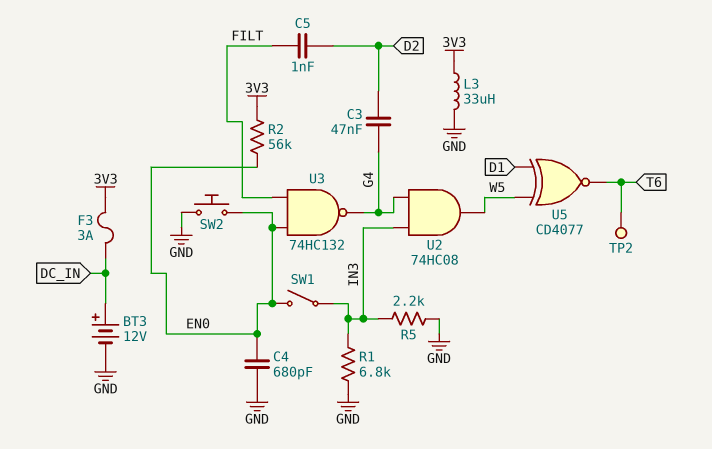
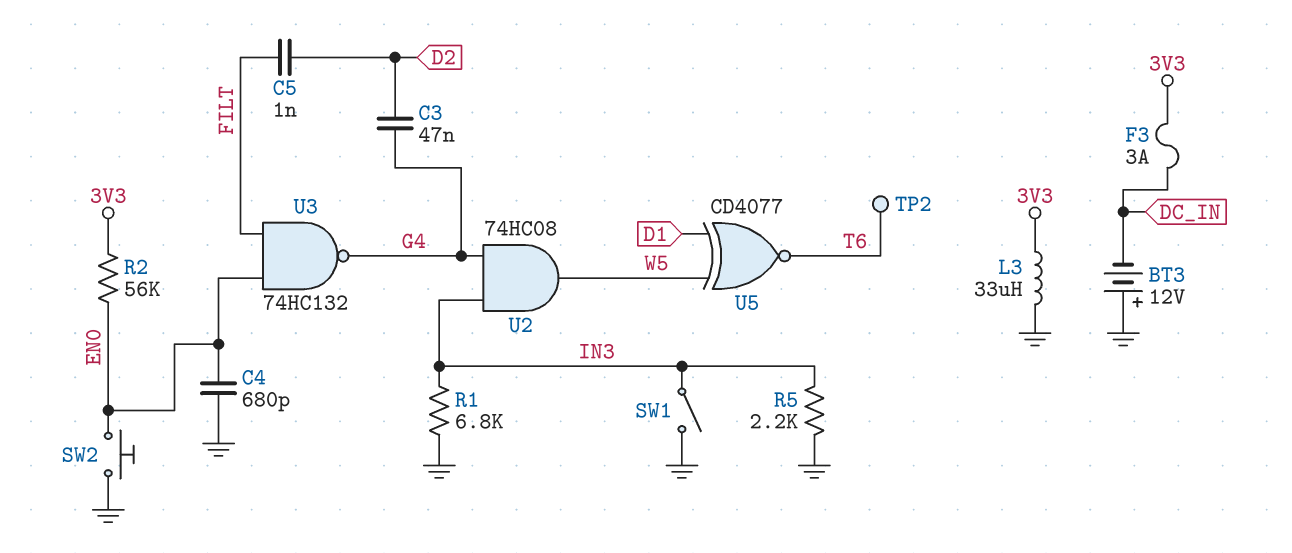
BT3: 12V (plus DC_IN, minus GND) -> 12V (plus GND, minus DC_IN)
SW1: switch (EN0, IN3) -> switch (GND, IN3)

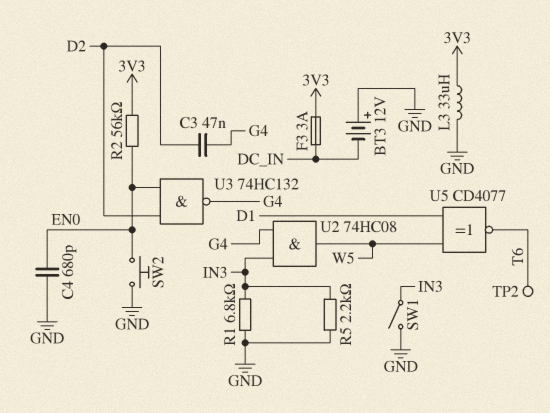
C5: 1nF (D2, FILT) -> none
U3: NAND 74HC132 (in EN0, in FILT, out G4) -> NAND 74HC132 (in D2, in EN0, out G4)

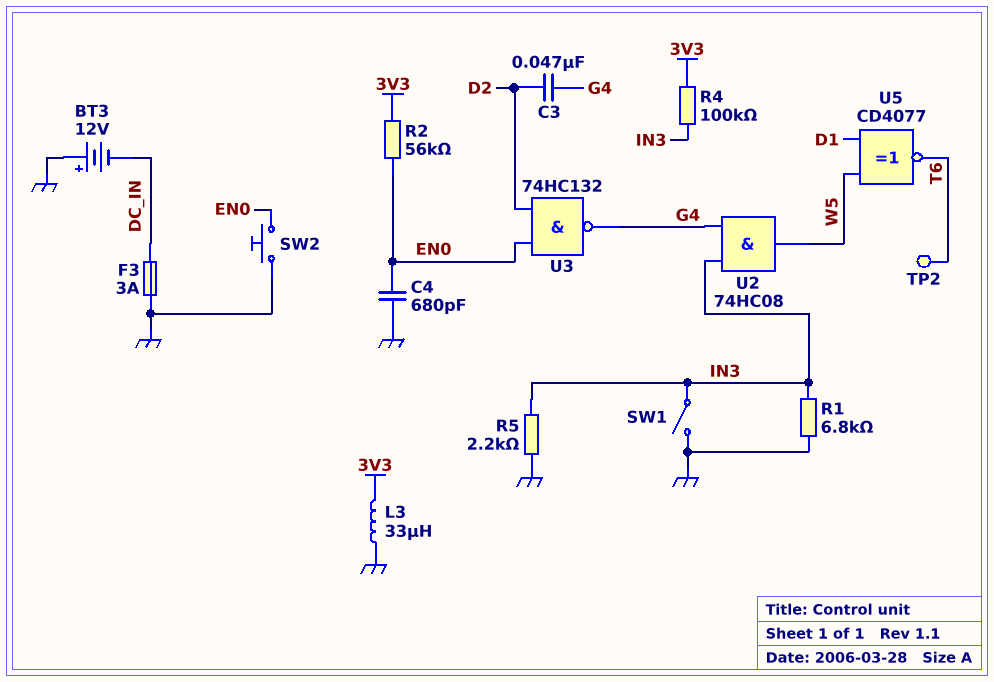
F3: 3A (3V3, DC_IN) -> 3A (DC_IN, GND)
R4: none -> 100k (3V3, IN3)

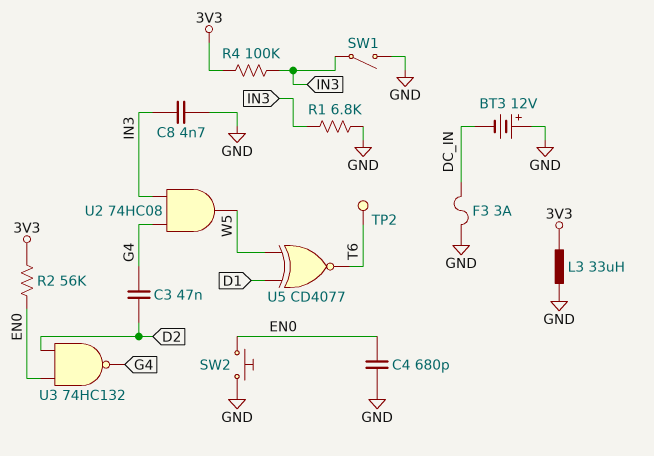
C8: none -> 4.7nF (GND, IN3)
R5: 2.2k (GND, IN3) -> none

